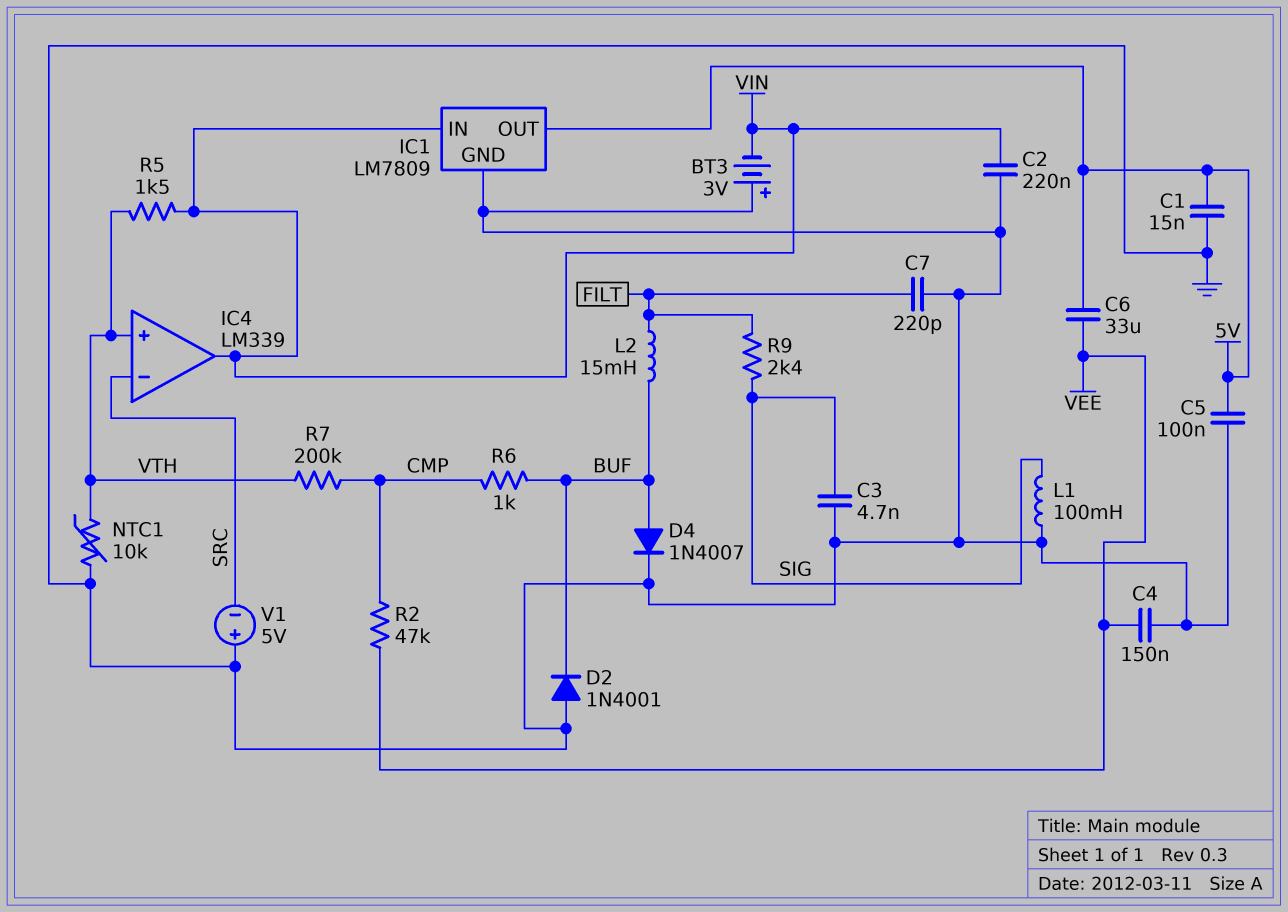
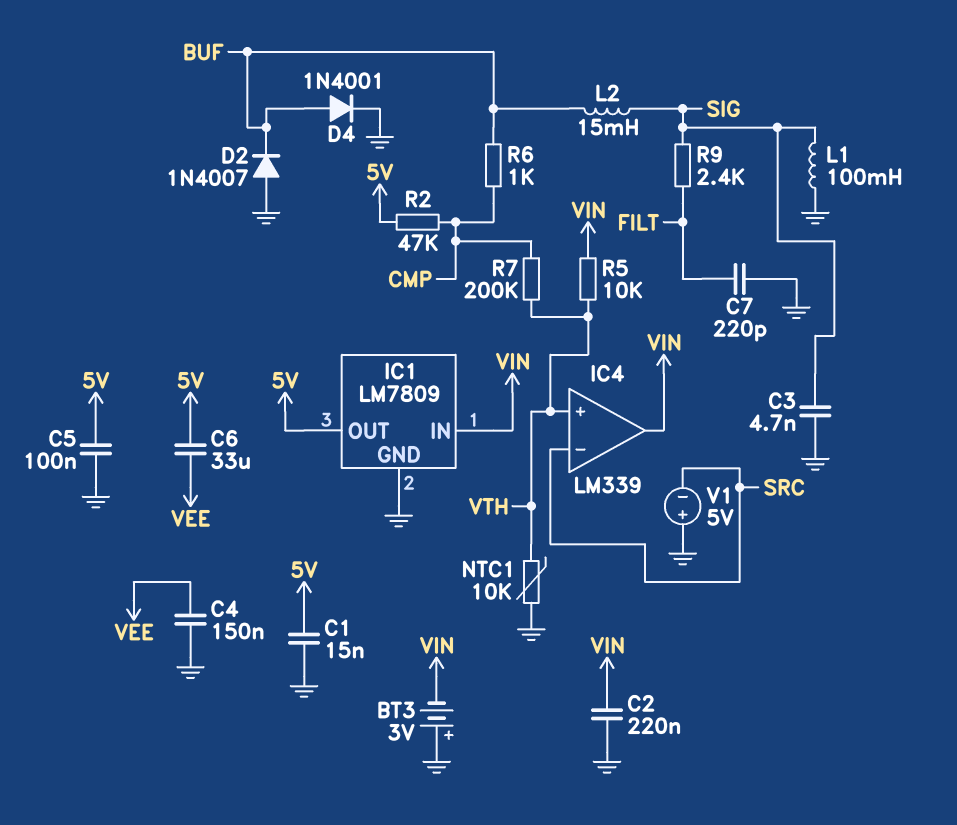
D2: diode 1N4001 (A GND, K BUF) -> diode 1N4007 (A GND, K BUF)
D4: diode 1N4007 (A BUF, K GND) -> diode 1N4001 (A BUF, K GND)
L2: 15mH (BUF, FILT) -> 15mH (BUF, SIG)
R2: 47k (CMP, VEE) -> 47k (5V, CMP)
R5: 1.5k (VIN, VTH) -> 10k (VIN, VTH)

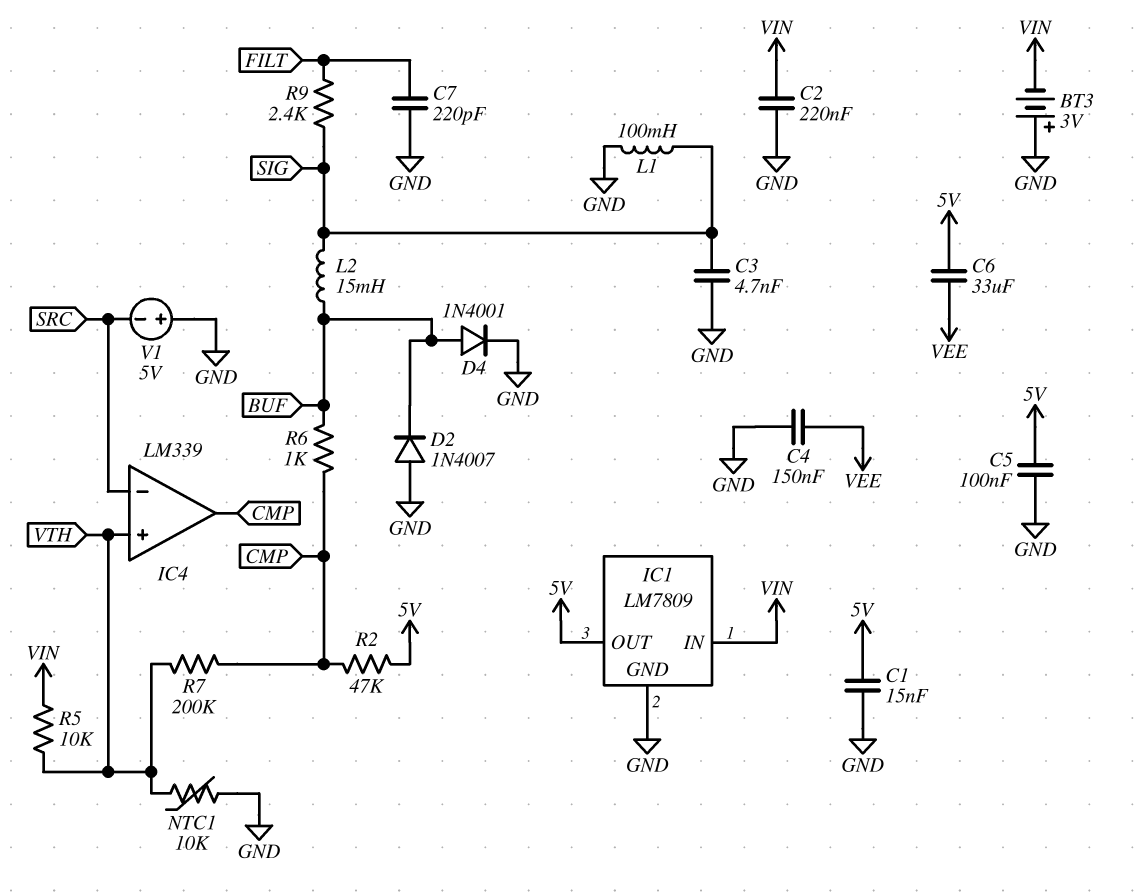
IC4 pin out: VIN -> CMP

